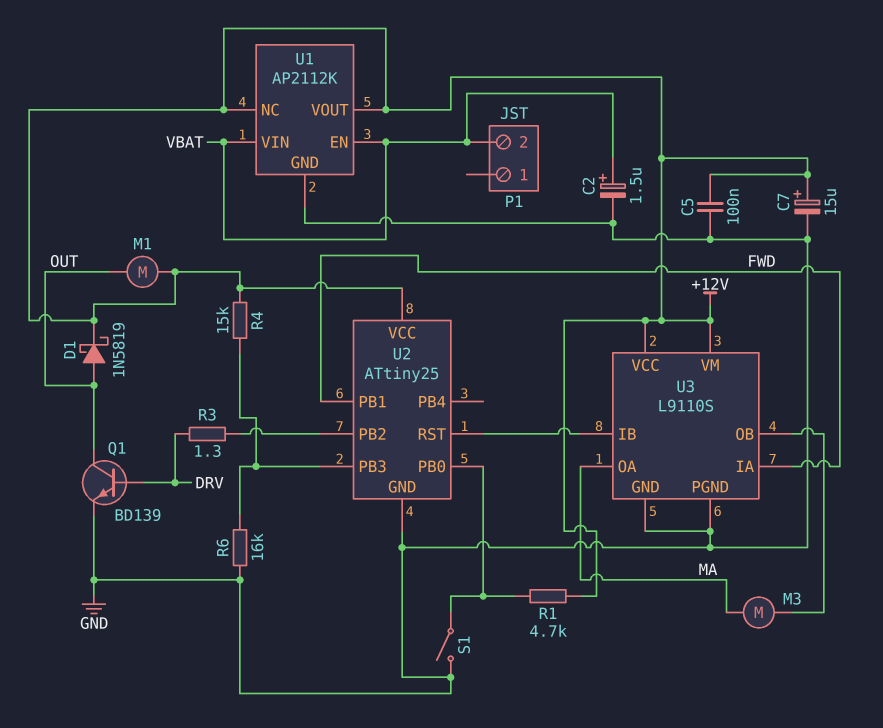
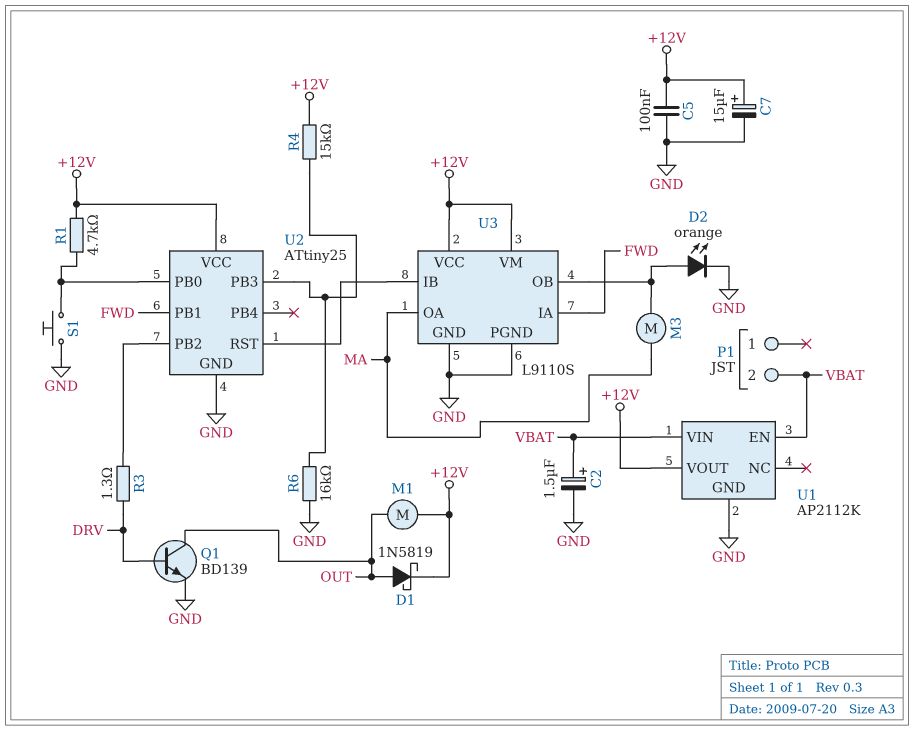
D2: none -> LED orange (A U3/OB, K GND)
S1: switch (GND, U2/PB0) -> button (GND, U2/PB0)
U1 pin NC: +12V -> none

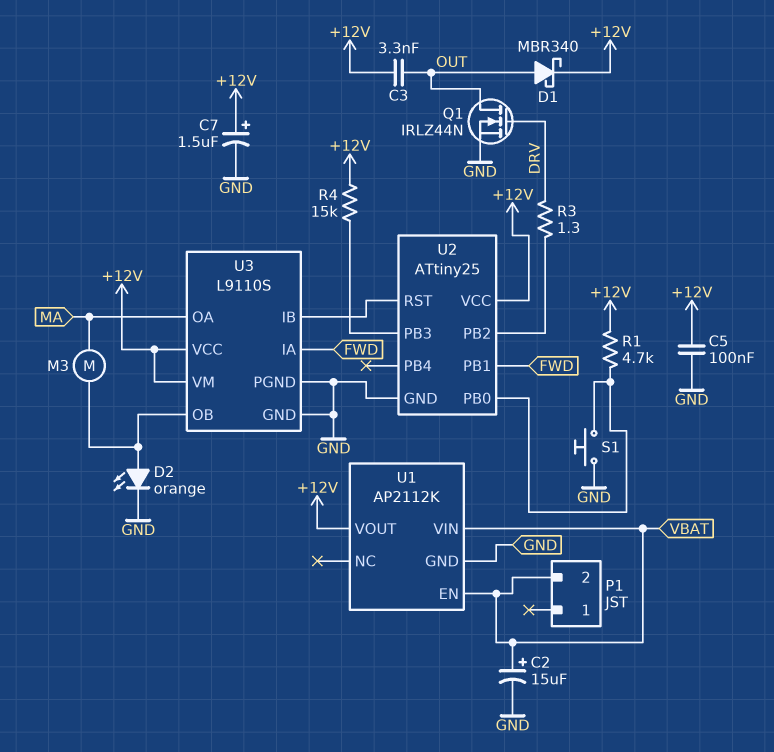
C2: 1.5uF (plus VBAT, minus GND) -> 15uF (plus VBAT, minus GND)
C3: none -> 3.3nF (+12V, OUT)
C7: 15uF (plus +12V, minus GND) -> 1.5uF (plus +12V, minus GND)
D1: schottky 1N5819 (A OUT, K +12V) -> schottky MBR340 (A OUT, K +12V)
M1: motor (+12V, OUT) -> none
Q1: NPN BD139 (B DRV, C OUT, E GND) -> NMOS IRLZ44N (G DRV, D OUT, S GND)
R6: 16k (GND, U2/PB3) -> none

